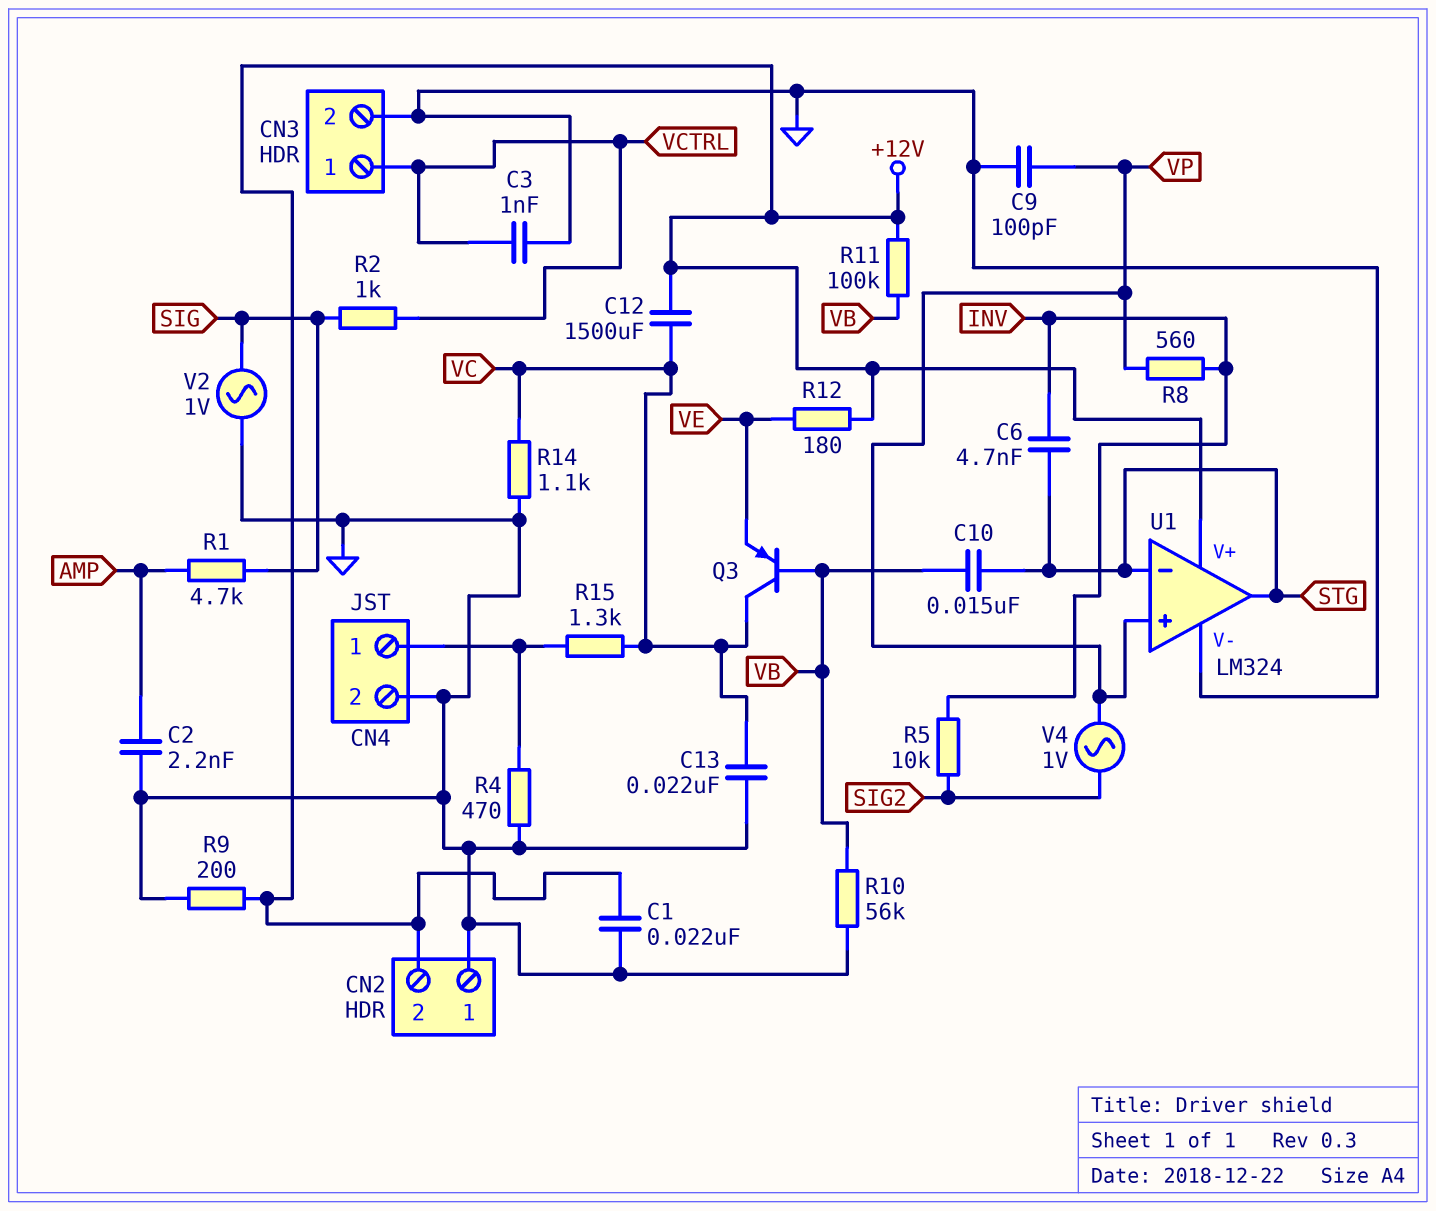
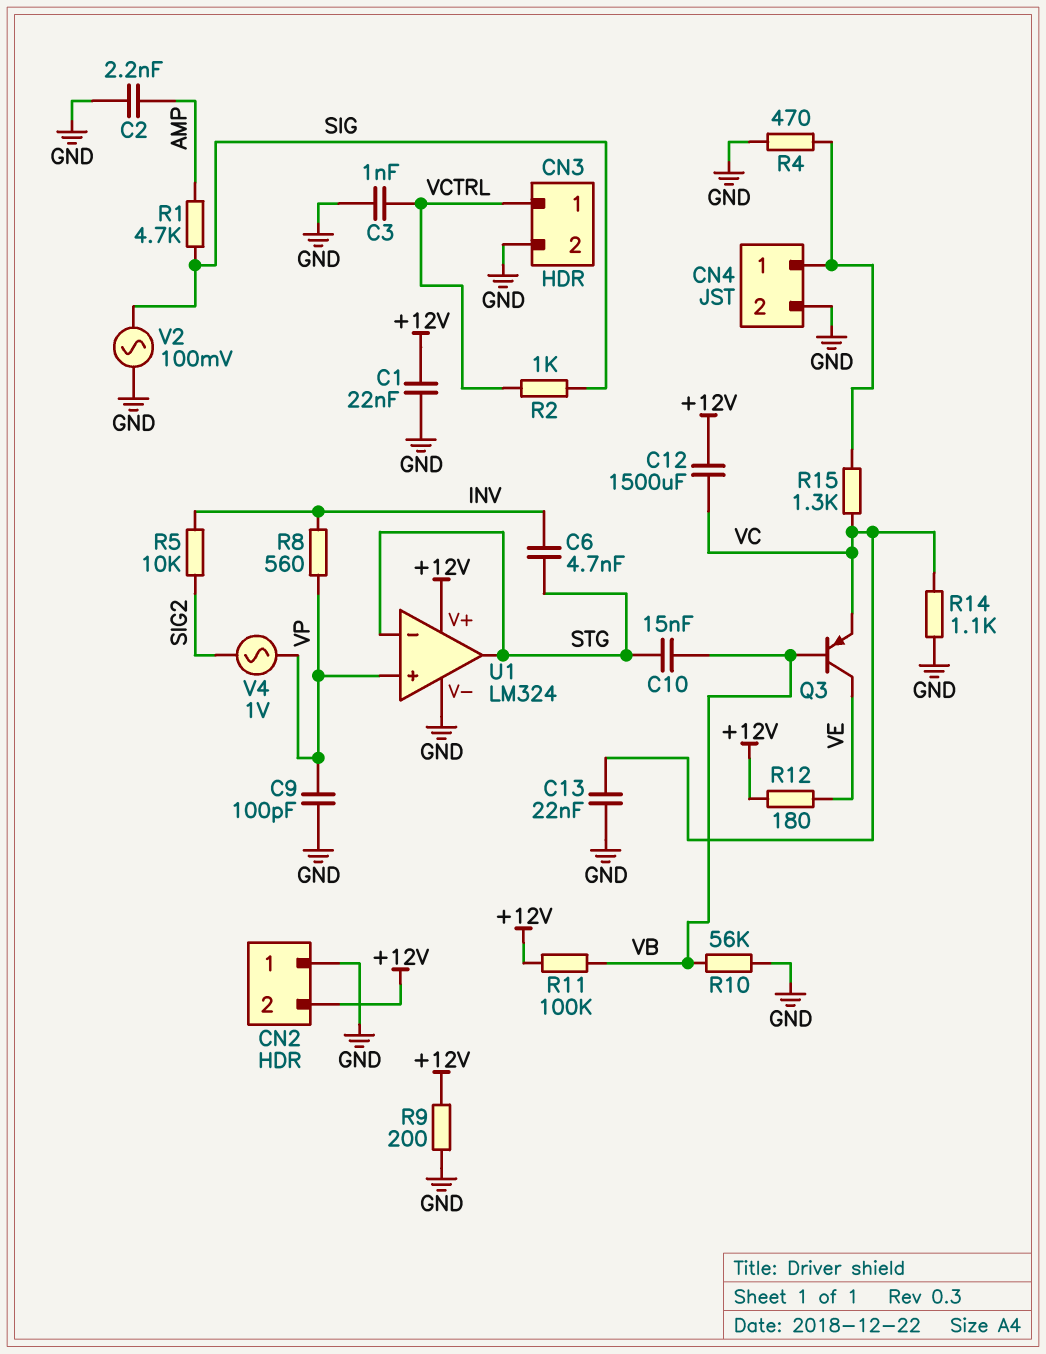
Q3: PNP (B VB, C VC, E VE) -> PNP (B VB, C VE, E VC)
V2: AC 1V (GND, SIG) -> AC 100mV (GND, SIG)

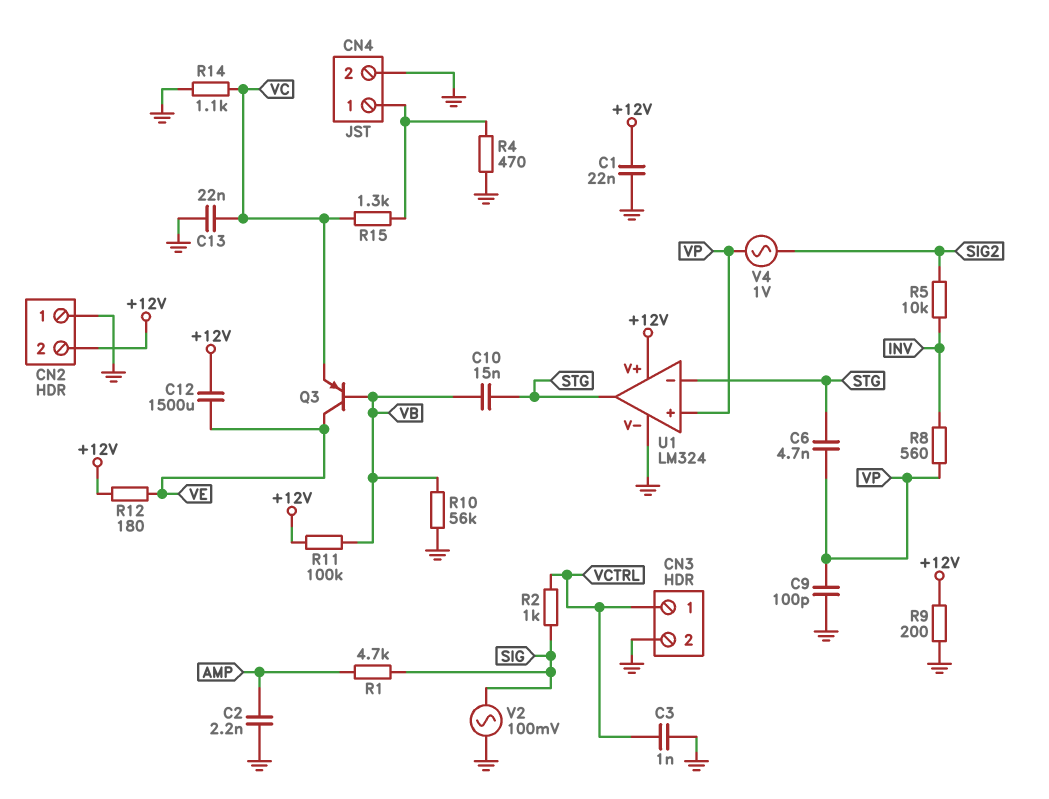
C6: 4.7nF (INV, STG) -> 4.7nF (STG, VP)
C12: 1500uF (+12V, VC) -> 1500uF (+12V, VE)

